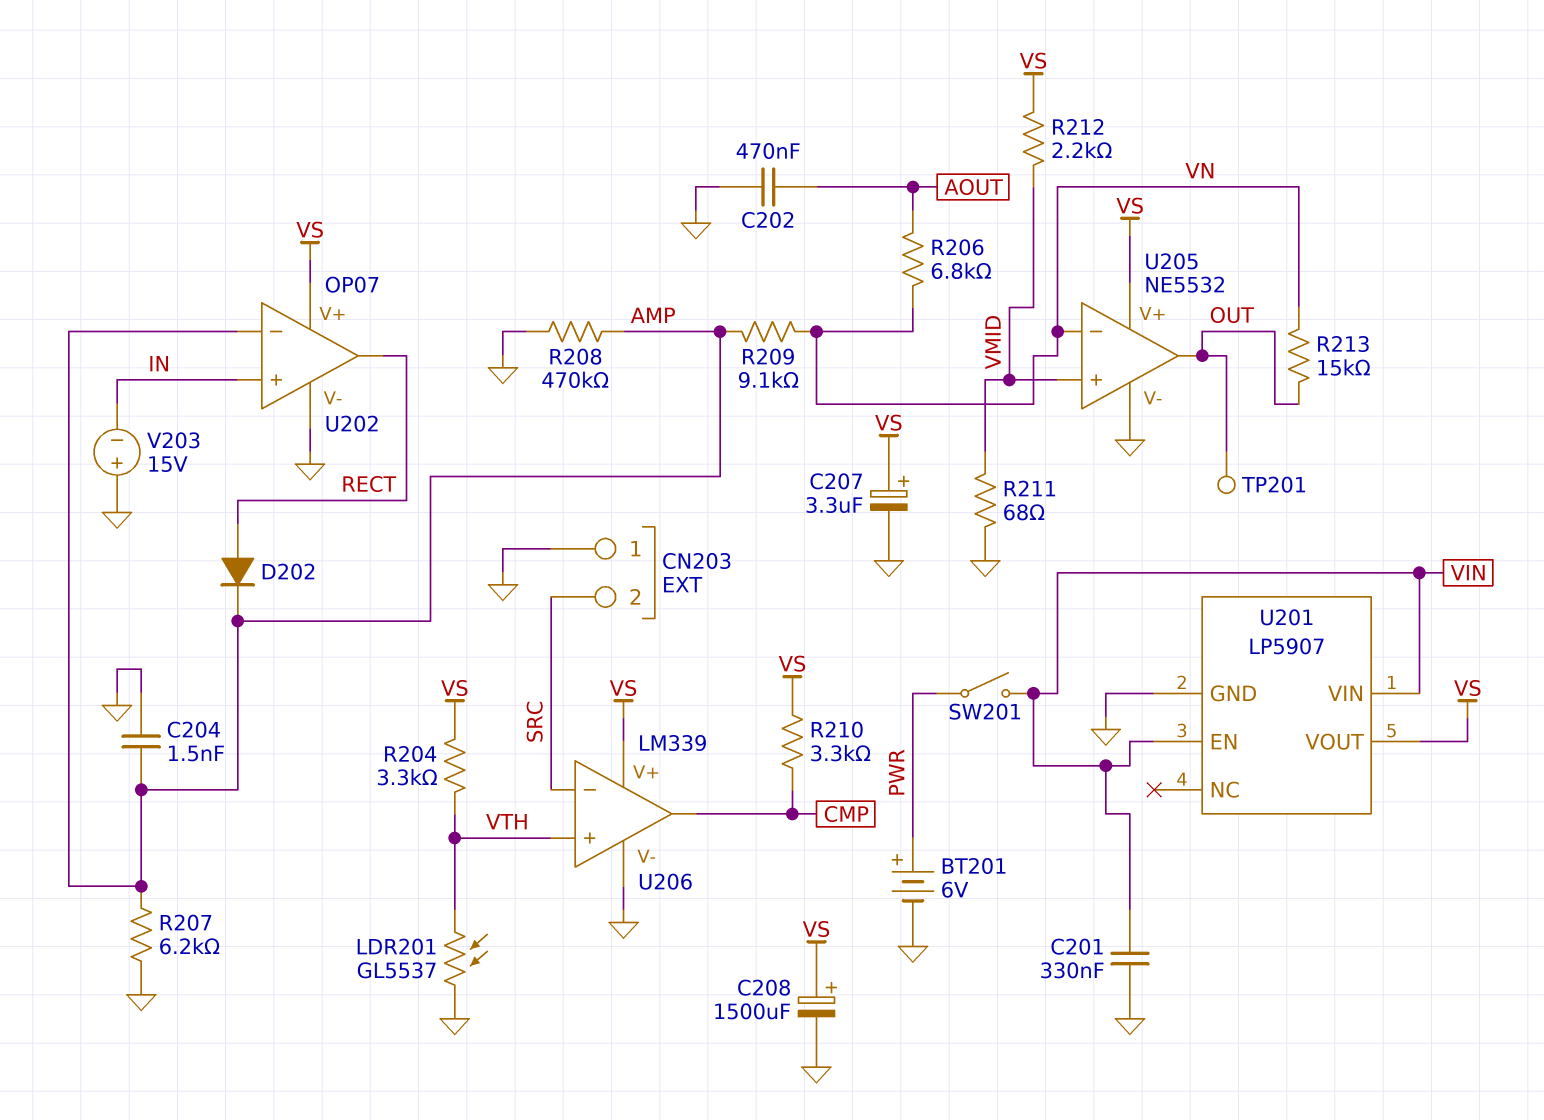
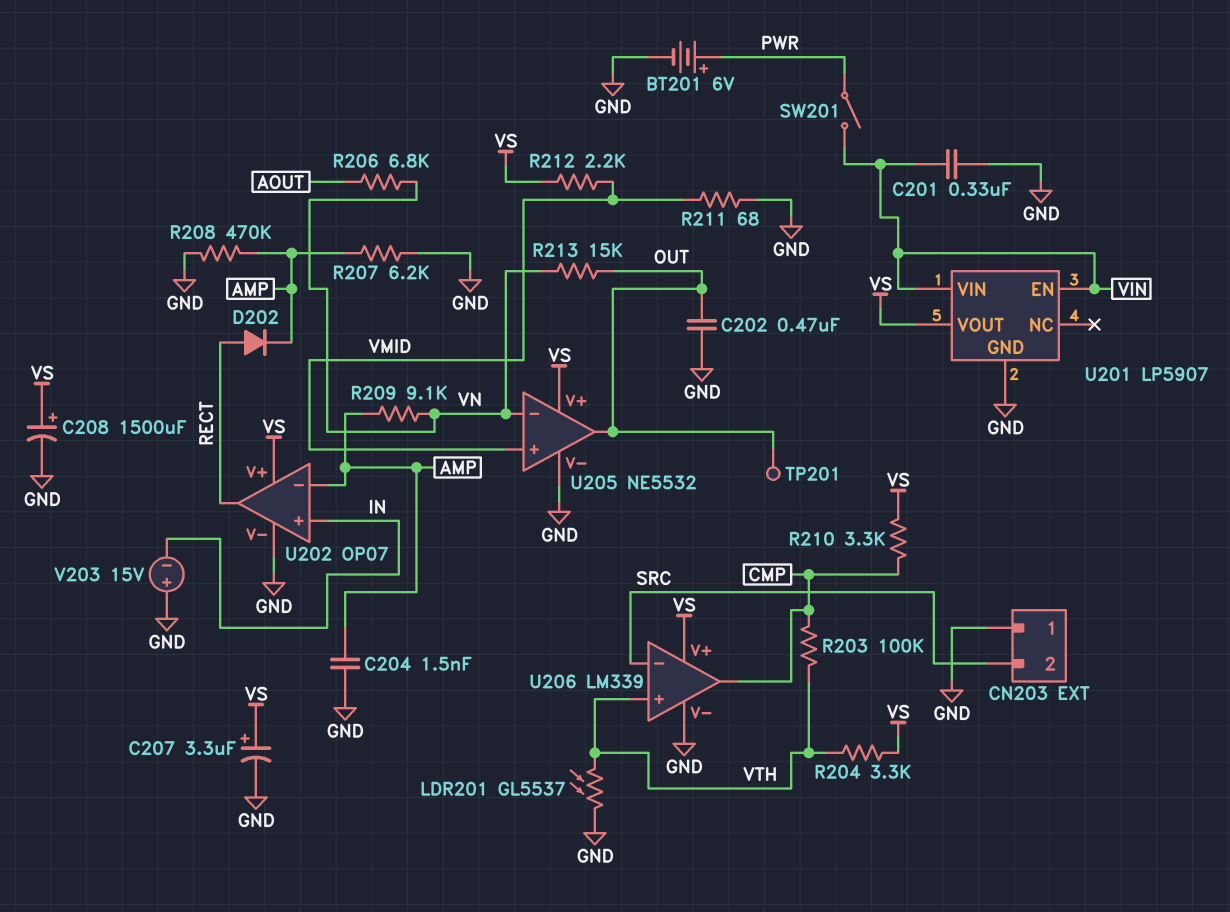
C202: 470nF (AOUT, GND) -> 470nF (GND, OUT)
R203: none -> 100k (CMP, VTH)

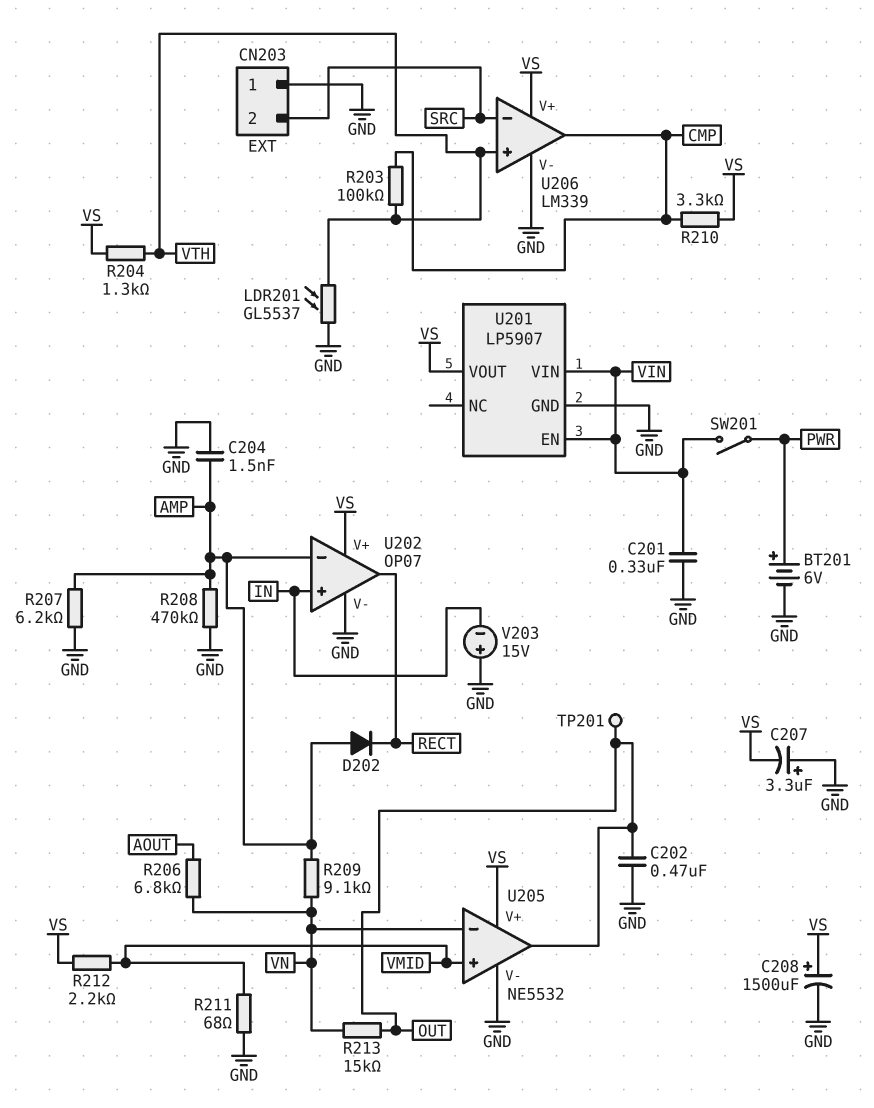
C207: 3.3uF (plus VS, minus GND) -> 3.3uF (plus GND, minus VS)
D202: diode (A RECT, K AMP) -> diode (A AMP, K RECT)
R204: 3.3k (VS, VTH) -> 1.3k (VS, VTH)

